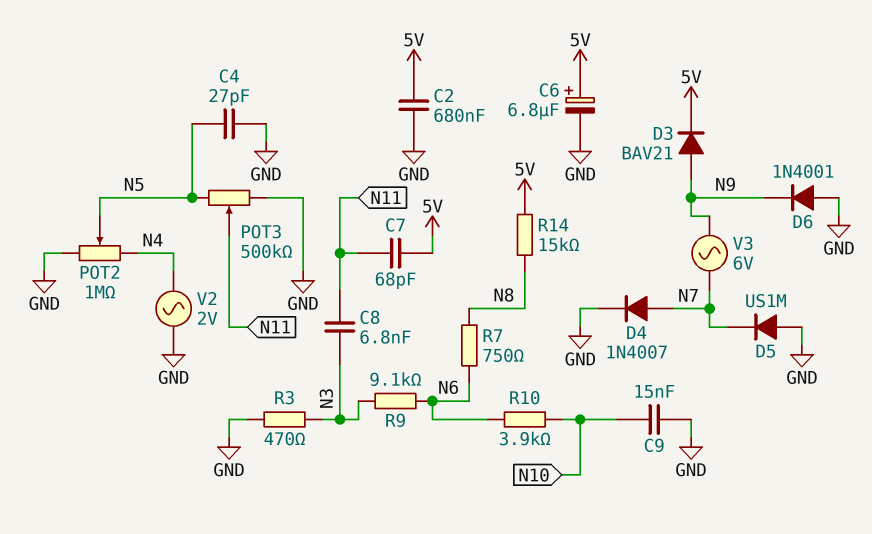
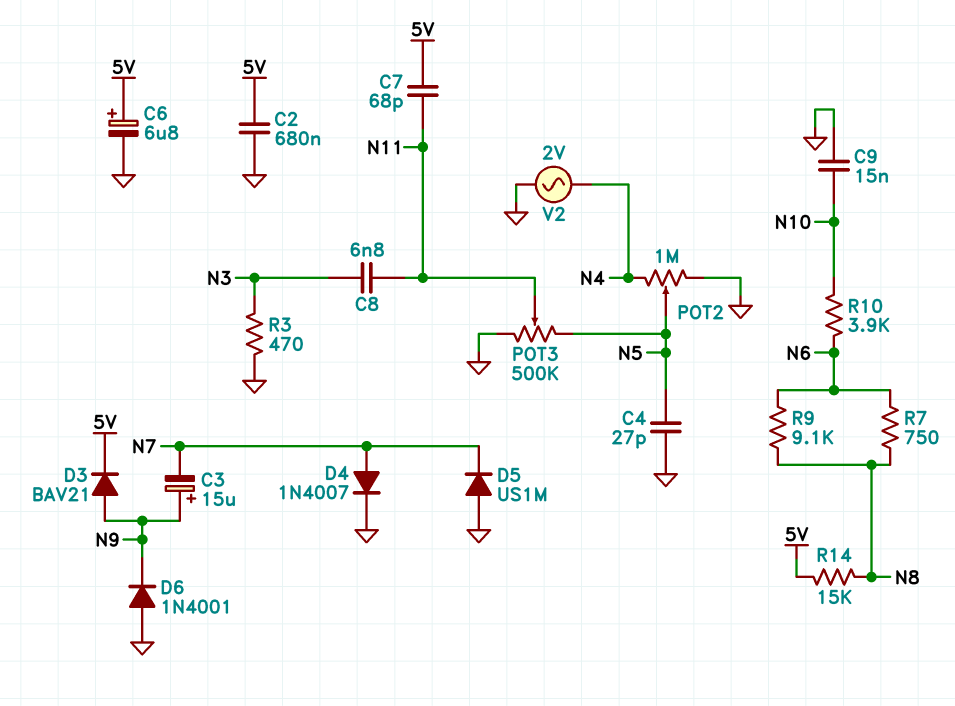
C3: none -> 15uF (plus N9, minus N7)
R9: 9.1k (N3, N6) -> 9.1k (N6, N8)
V3: AC 6V (N7, N9) -> none

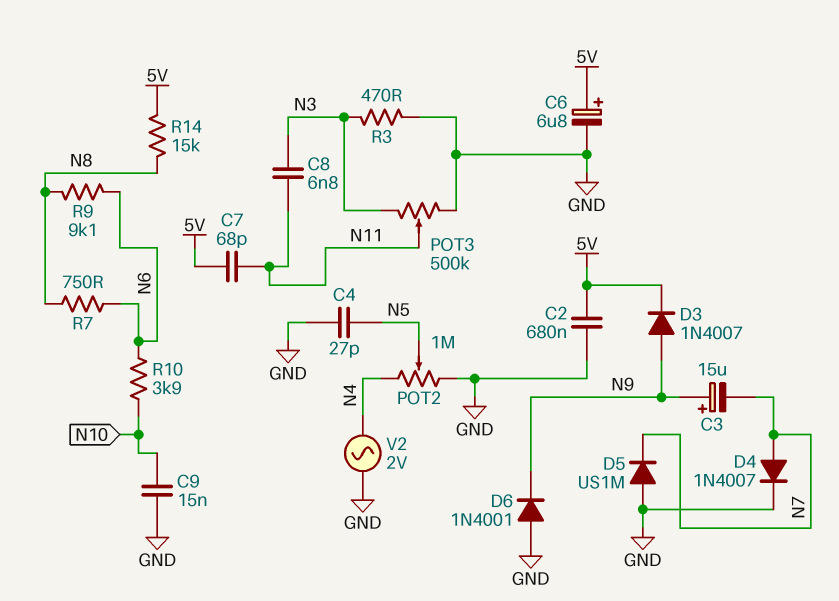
D3: diode BAV21 (A N9, K 5V) -> diode 1N4007 (A N9, K 5V)
POT3: 500k (GND, N5, wiper N11) -> 500k (GND, N3, wiper N11)

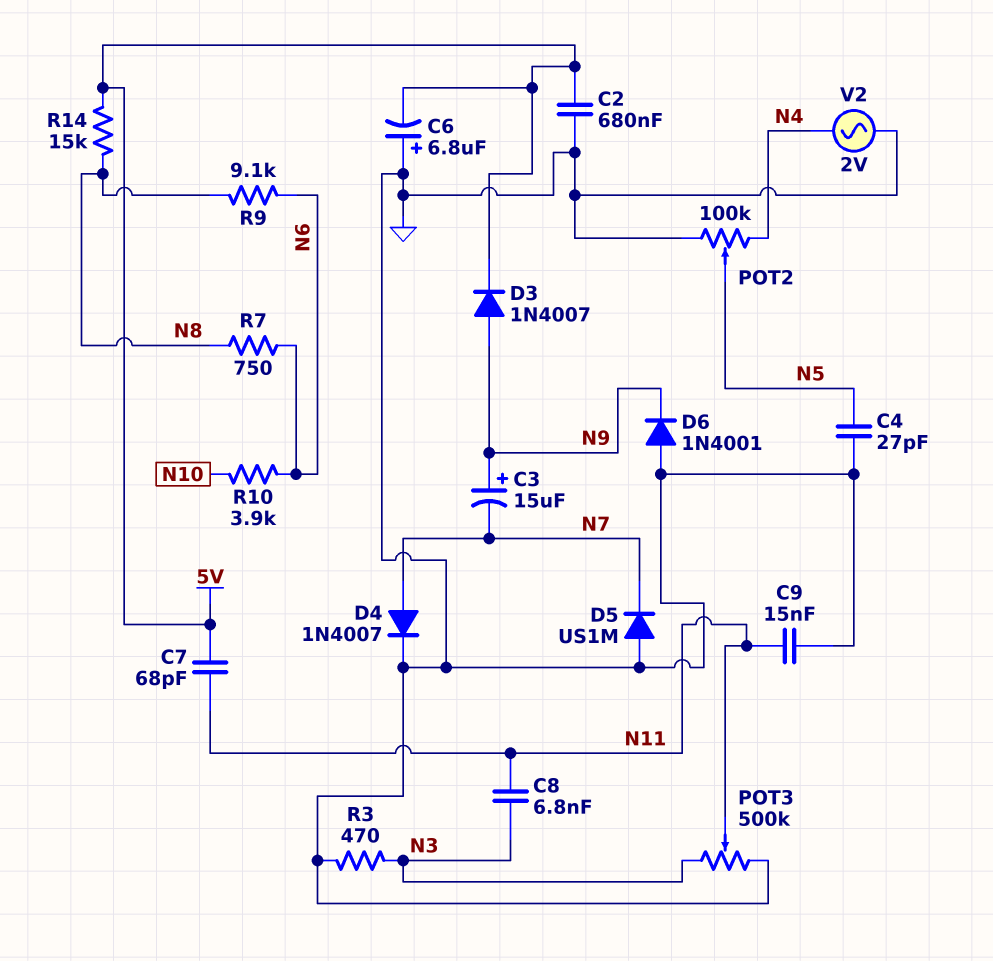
C6: 6.8uF (plus 5V, minus GND) -> 6.8uF (plus GND, minus 5V)
C9: 15nF (GND, N10) -> 15nF (GND, N11)
POT2: 1M (GND, N4, wiper N5) -> 100k (GND, N4, wiper N5)

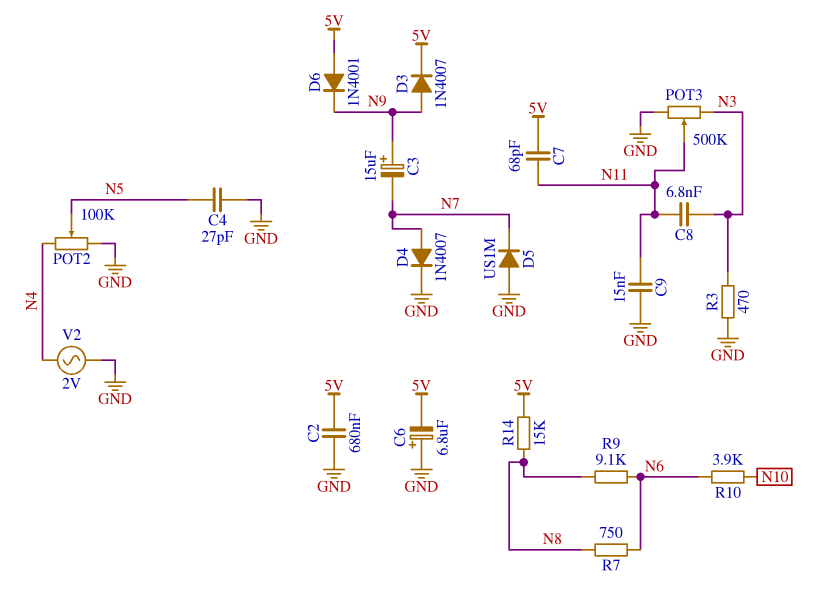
D6: diode 1N4001 (A GND, K N9) -> diode 1N4001 (A 5V, K N9)

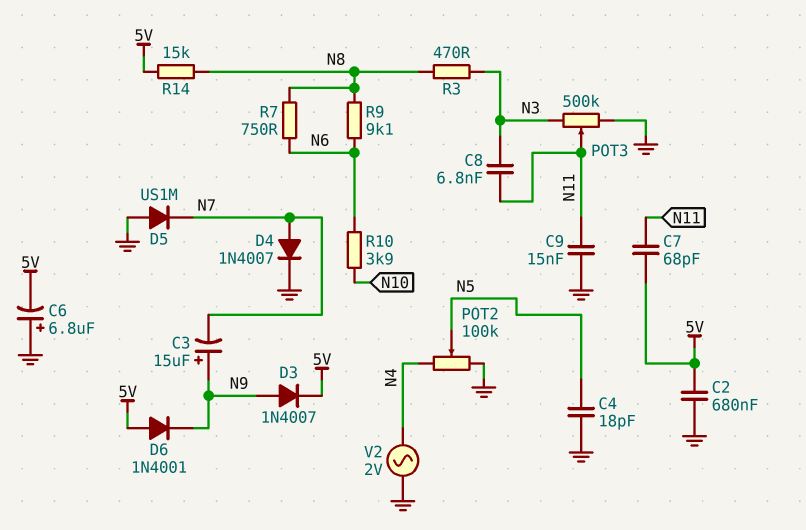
C4: 27pF (GND, N5) -> 18pF (GND, N5)
R3: 470 (GND, N3) -> 470 (N3, N8)

